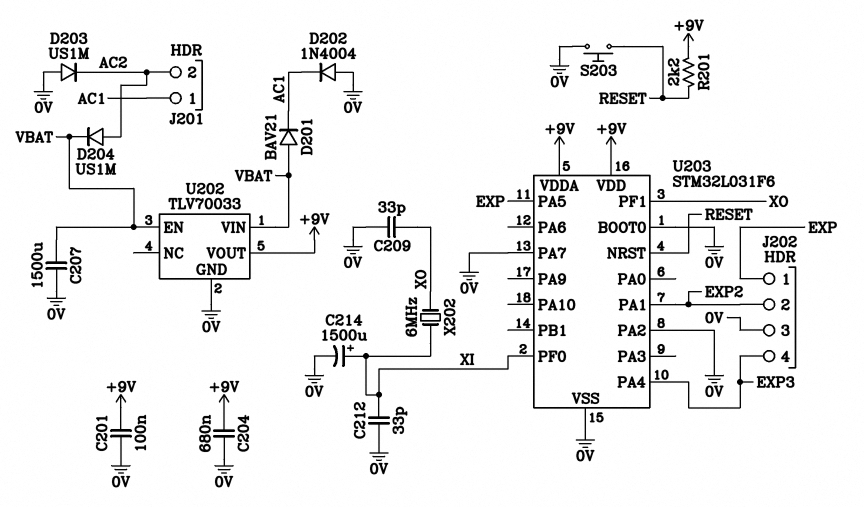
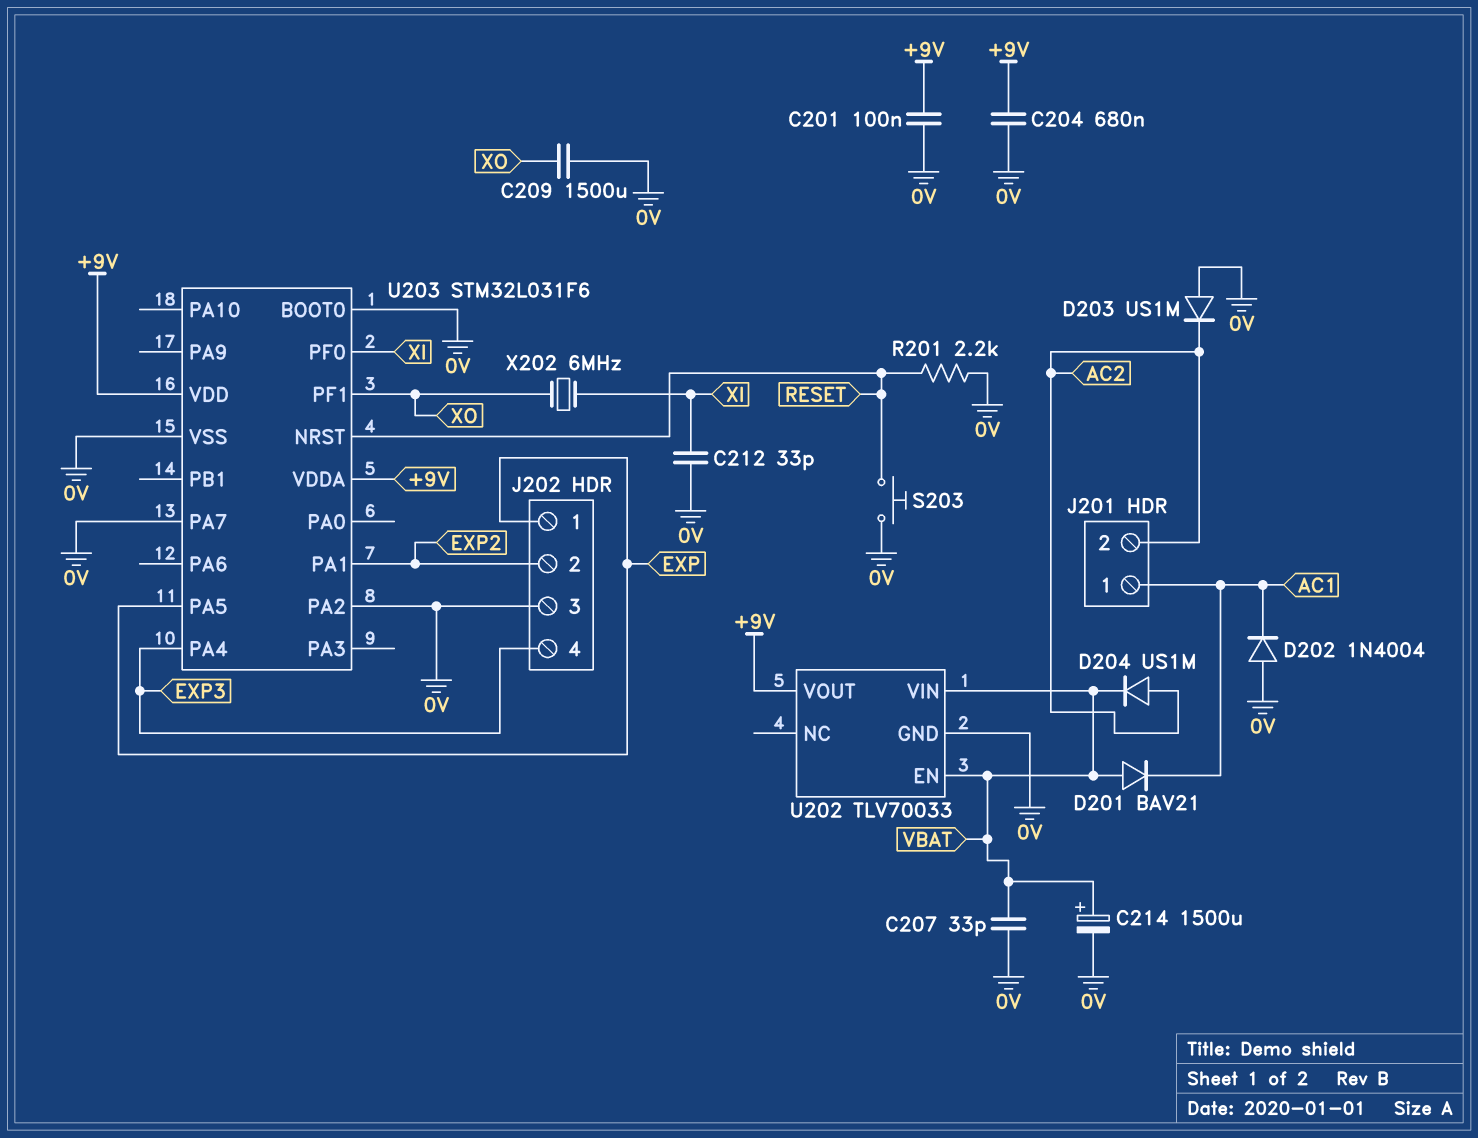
C207: 1500uF (0V, VBAT) -> 33pF (0V, VBAT)
C209: 33pF (0V, XO) -> 1500uF (0V, XO)
C214: 1500uF (plus XI, minus 0V) -> 1500uF (plus VBAT, minus 0V)
R201: 2.2k (+9V, RESET) -> 2.2k (0V, RESET)

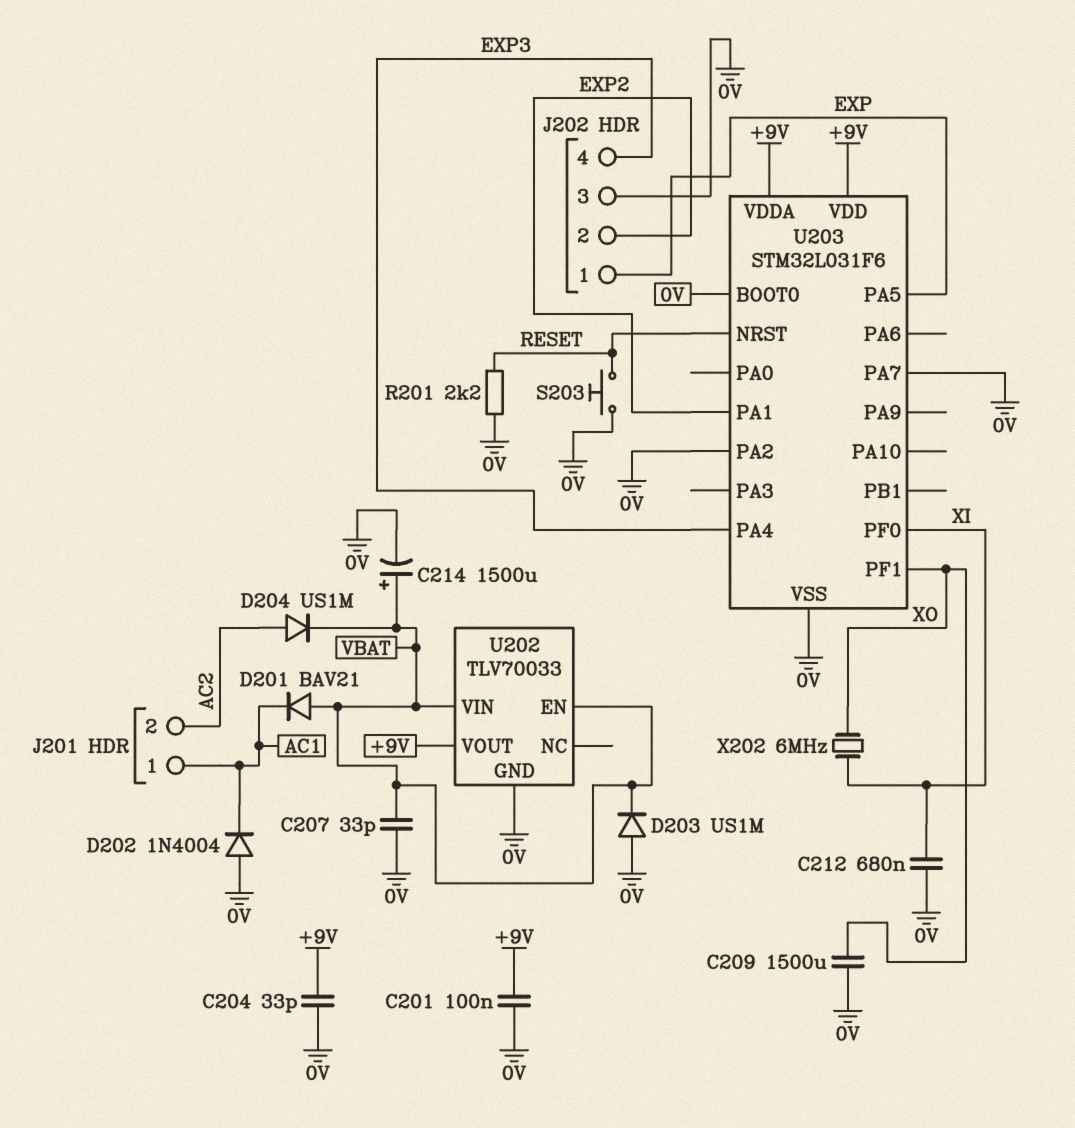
C204: 680nF (+9V, 0V) -> 33pF (+9V, 0V)
C212: 33pF (0V, XI) -> 680nF (0V, XI)
D203: diode US1M (A 0V, K AC2) -> diode US1M (A 0V, K VBAT)

